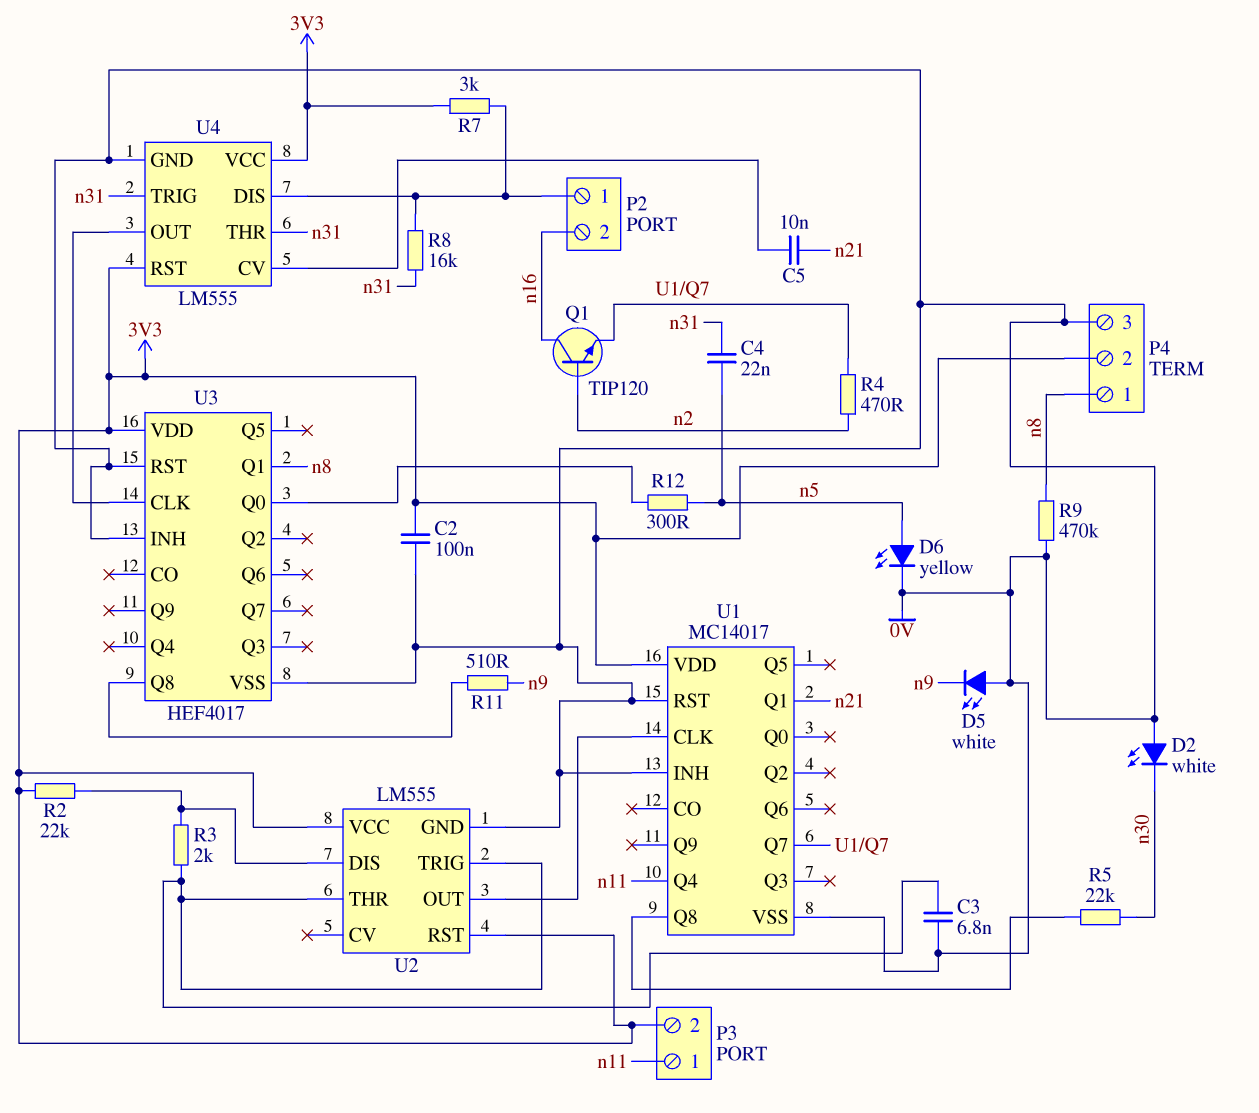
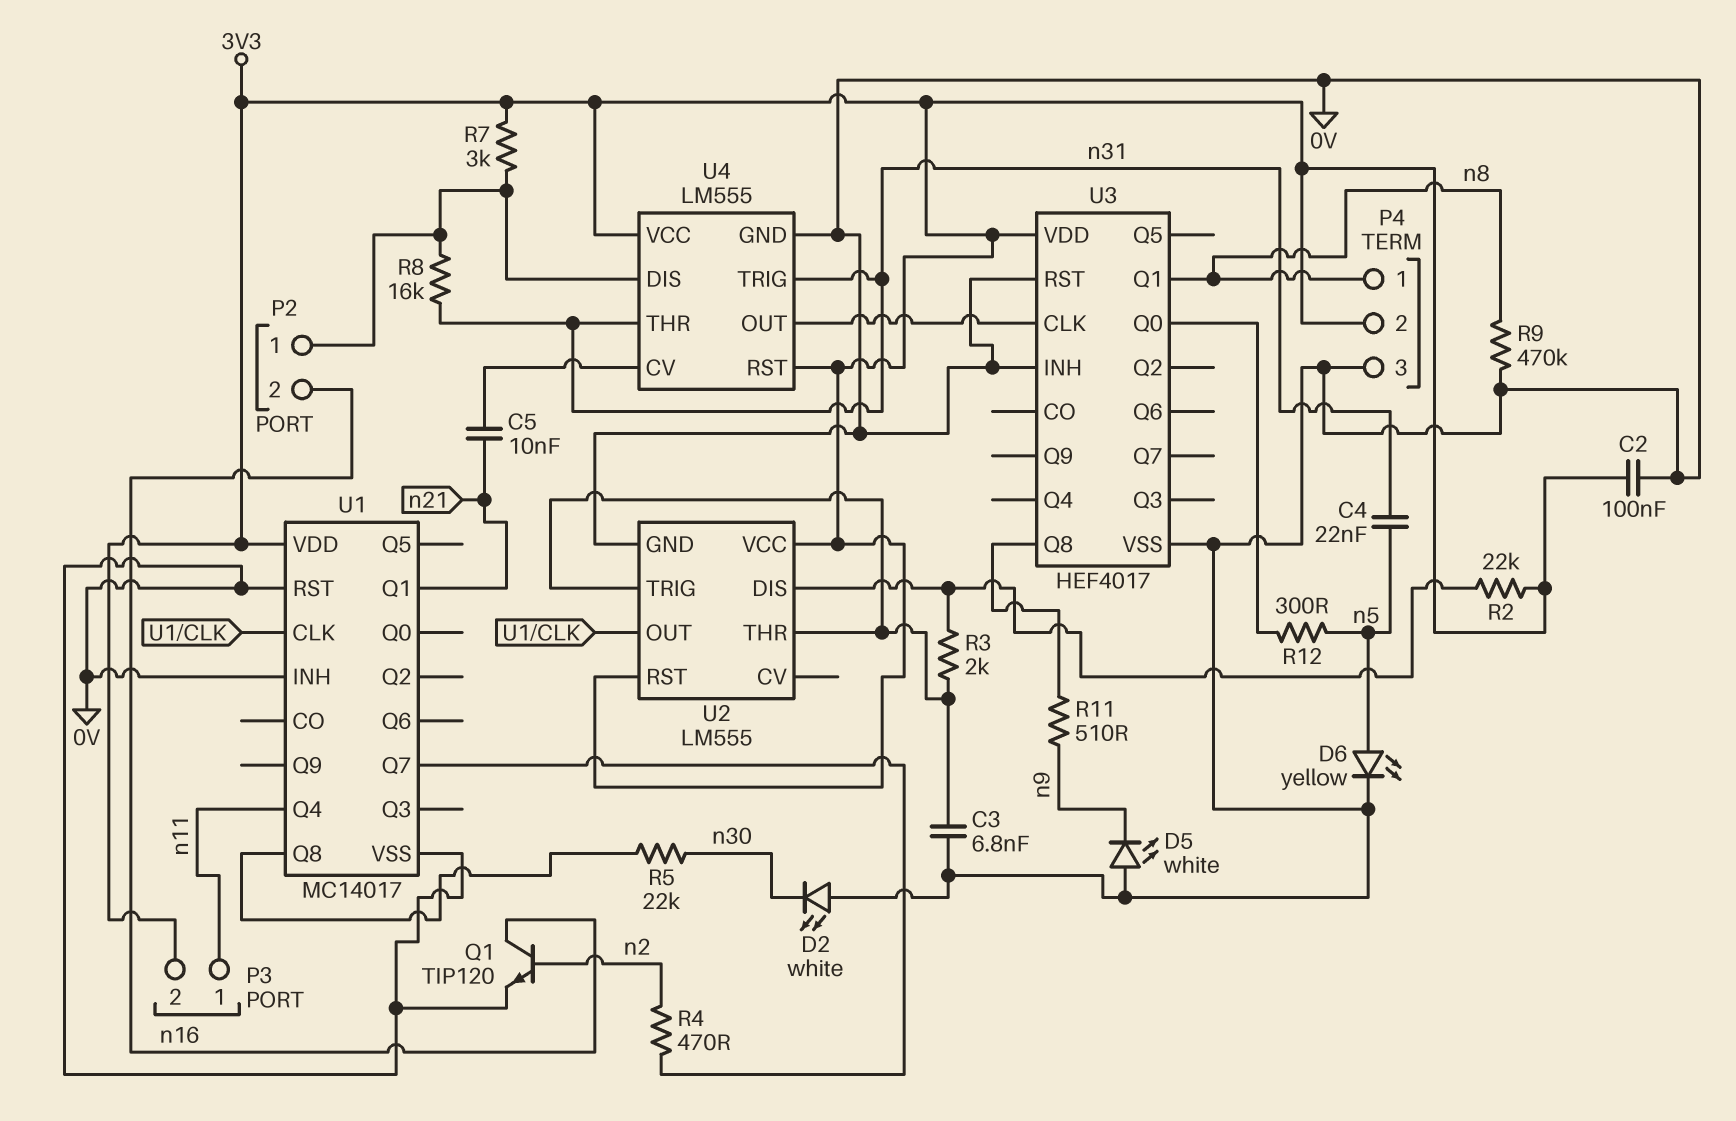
Q1: NPN TIP120 (B n2, C n16, E U1/Q7) -> NPN TIP120 (B n2, C n16, E 0V)

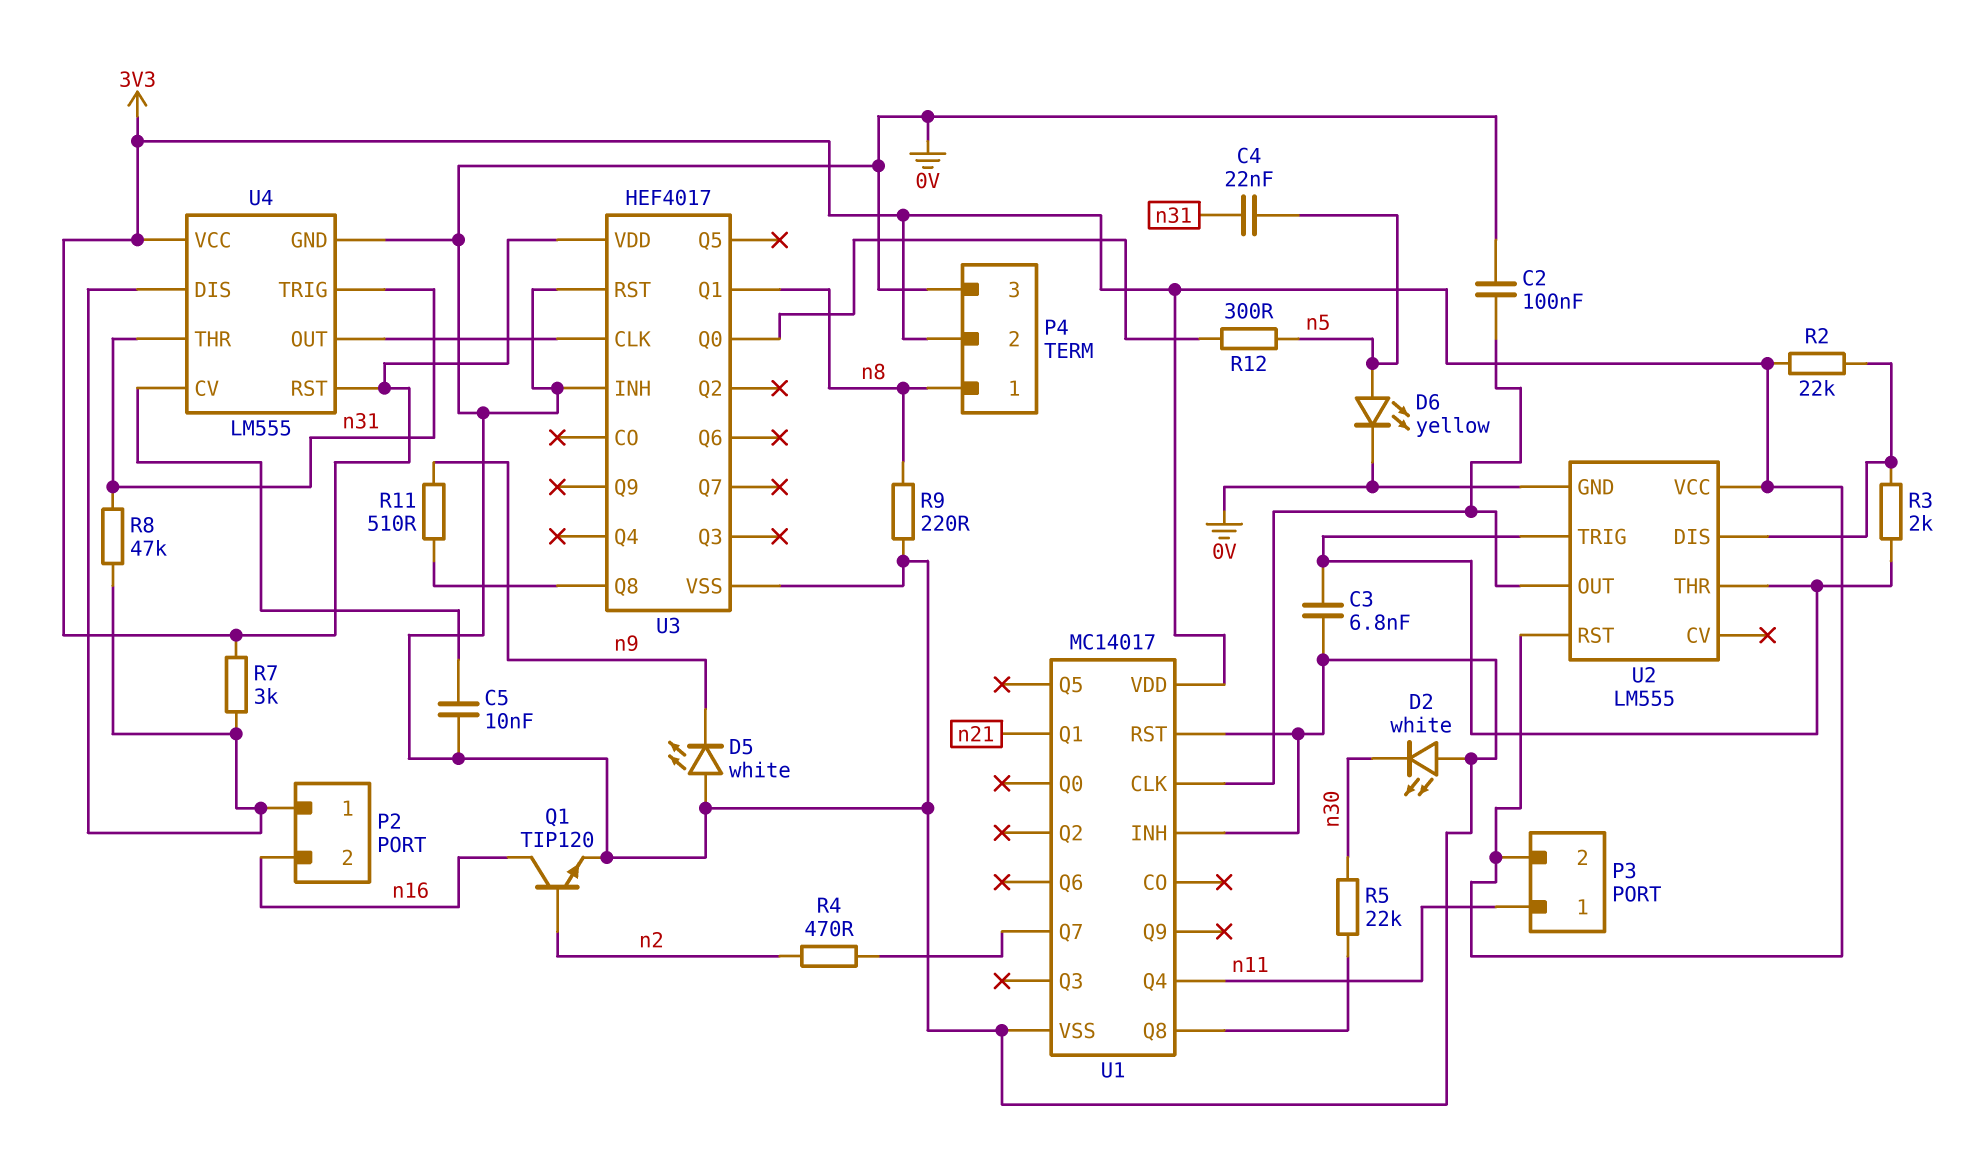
C2: 100nF (0V, 3V3) -> 100nF (0V, U1/CLK)
C5: 10nF (U4/CV, n21) -> 10nF (0V, U4/CV)
R8: 16k (P2/1, n31) -> 47k (P2/1, n31)
R9: 470k (0V, n8) -> 220 (0V, n8)

